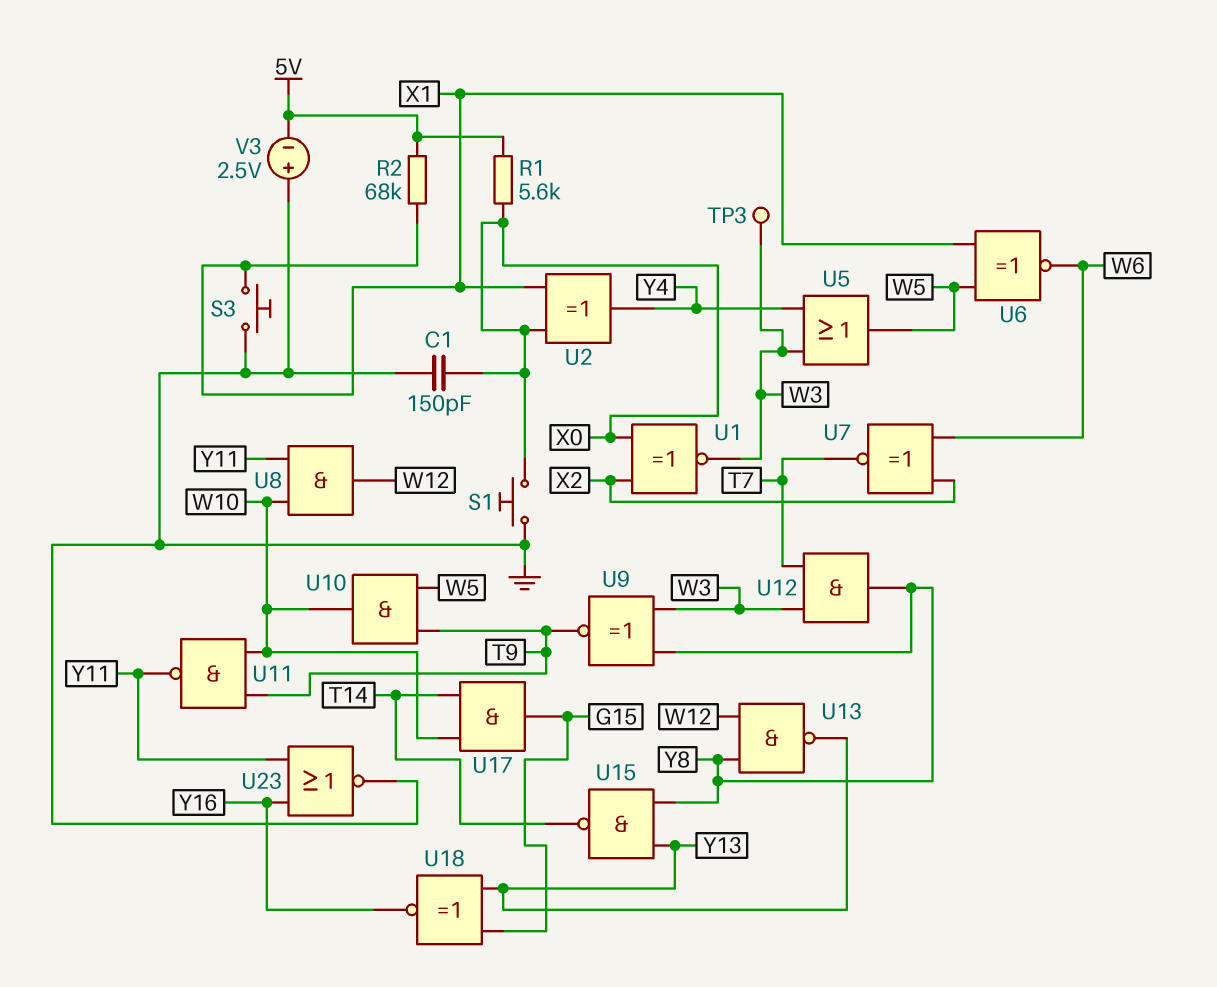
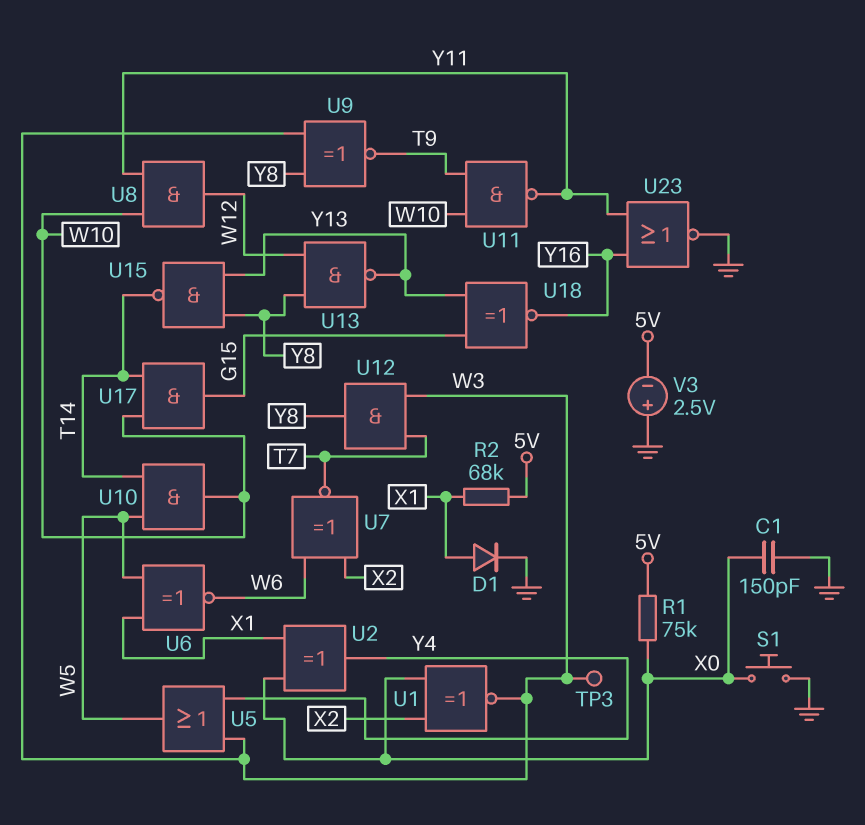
D1: none -> diode (A X1, K GND)
R1: 5.6k (5V, X0) -> 75k (5V, X0)
S3: button (GND, X1) -> none
U10: AND (in T9, in W5, out W10) -> AND (in T14, in W5, out W10)

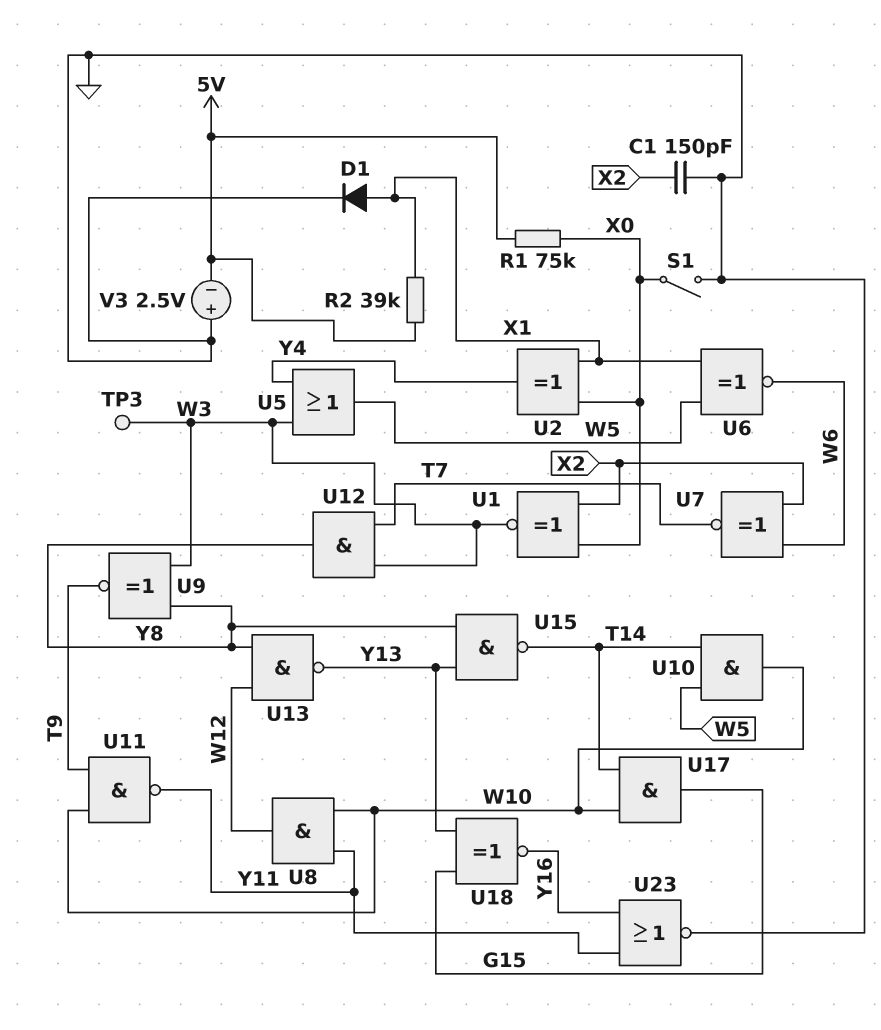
C1: 150pF (GND, X0) -> 150pF (GND, X2)
R2: 68k (5V, X1) -> 39k (5V, X1)
S1: button (GND, X0) -> switch (GND, X0)

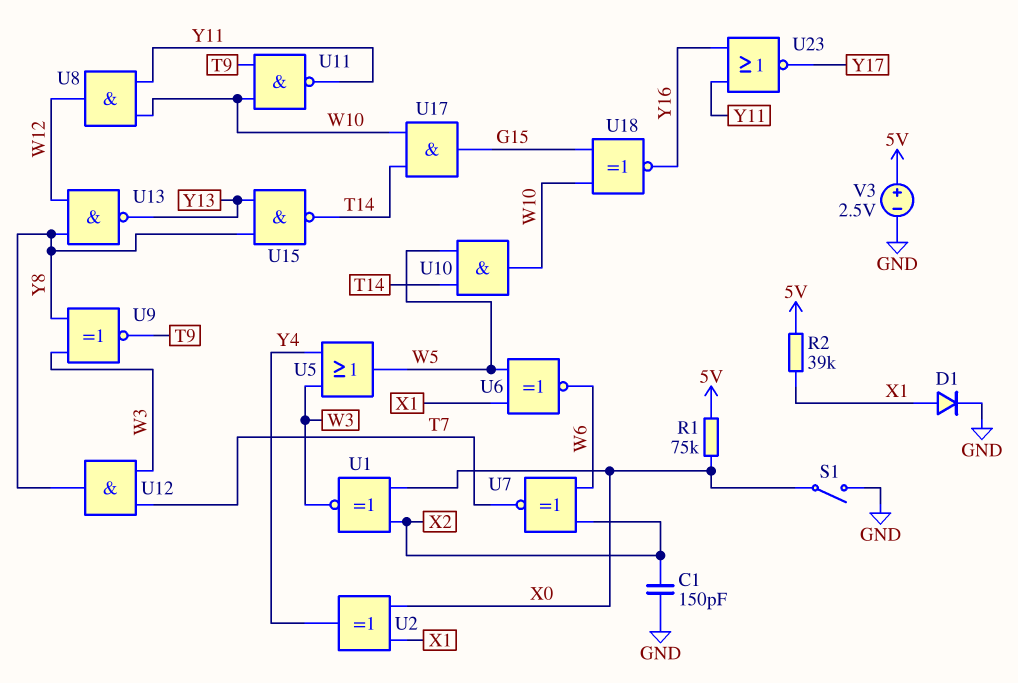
TP3: test point (W3) -> none
U18: XNOR (in G15, in Y13, out Y16) -> XNOR (in G15, in W10, out Y16)
U23: NOR (in Y11, in Y16, out GND) -> NOR (in Y11, in Y16, out Y17)
V3: 2.5V (plus GND, minus 5V) -> 2.5V (plus 5V, minus GND)

